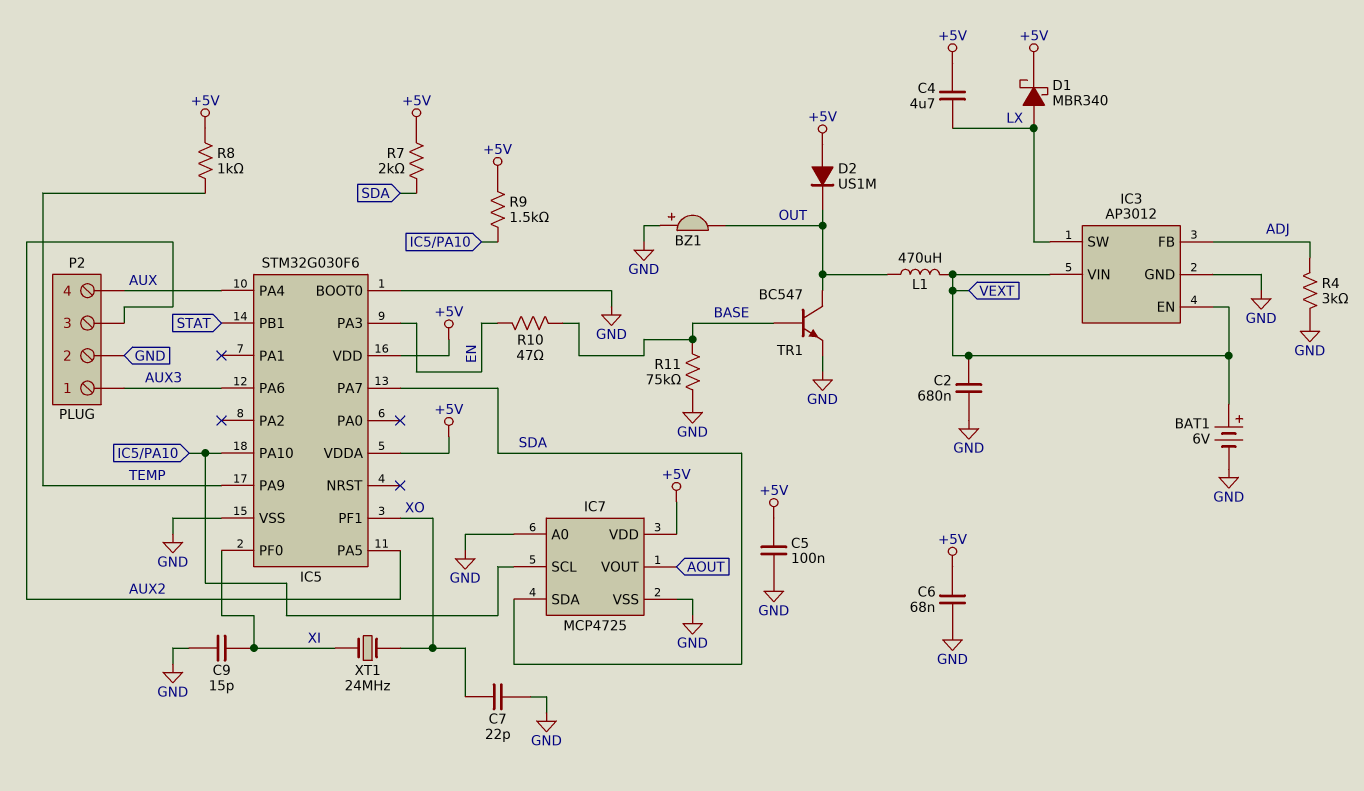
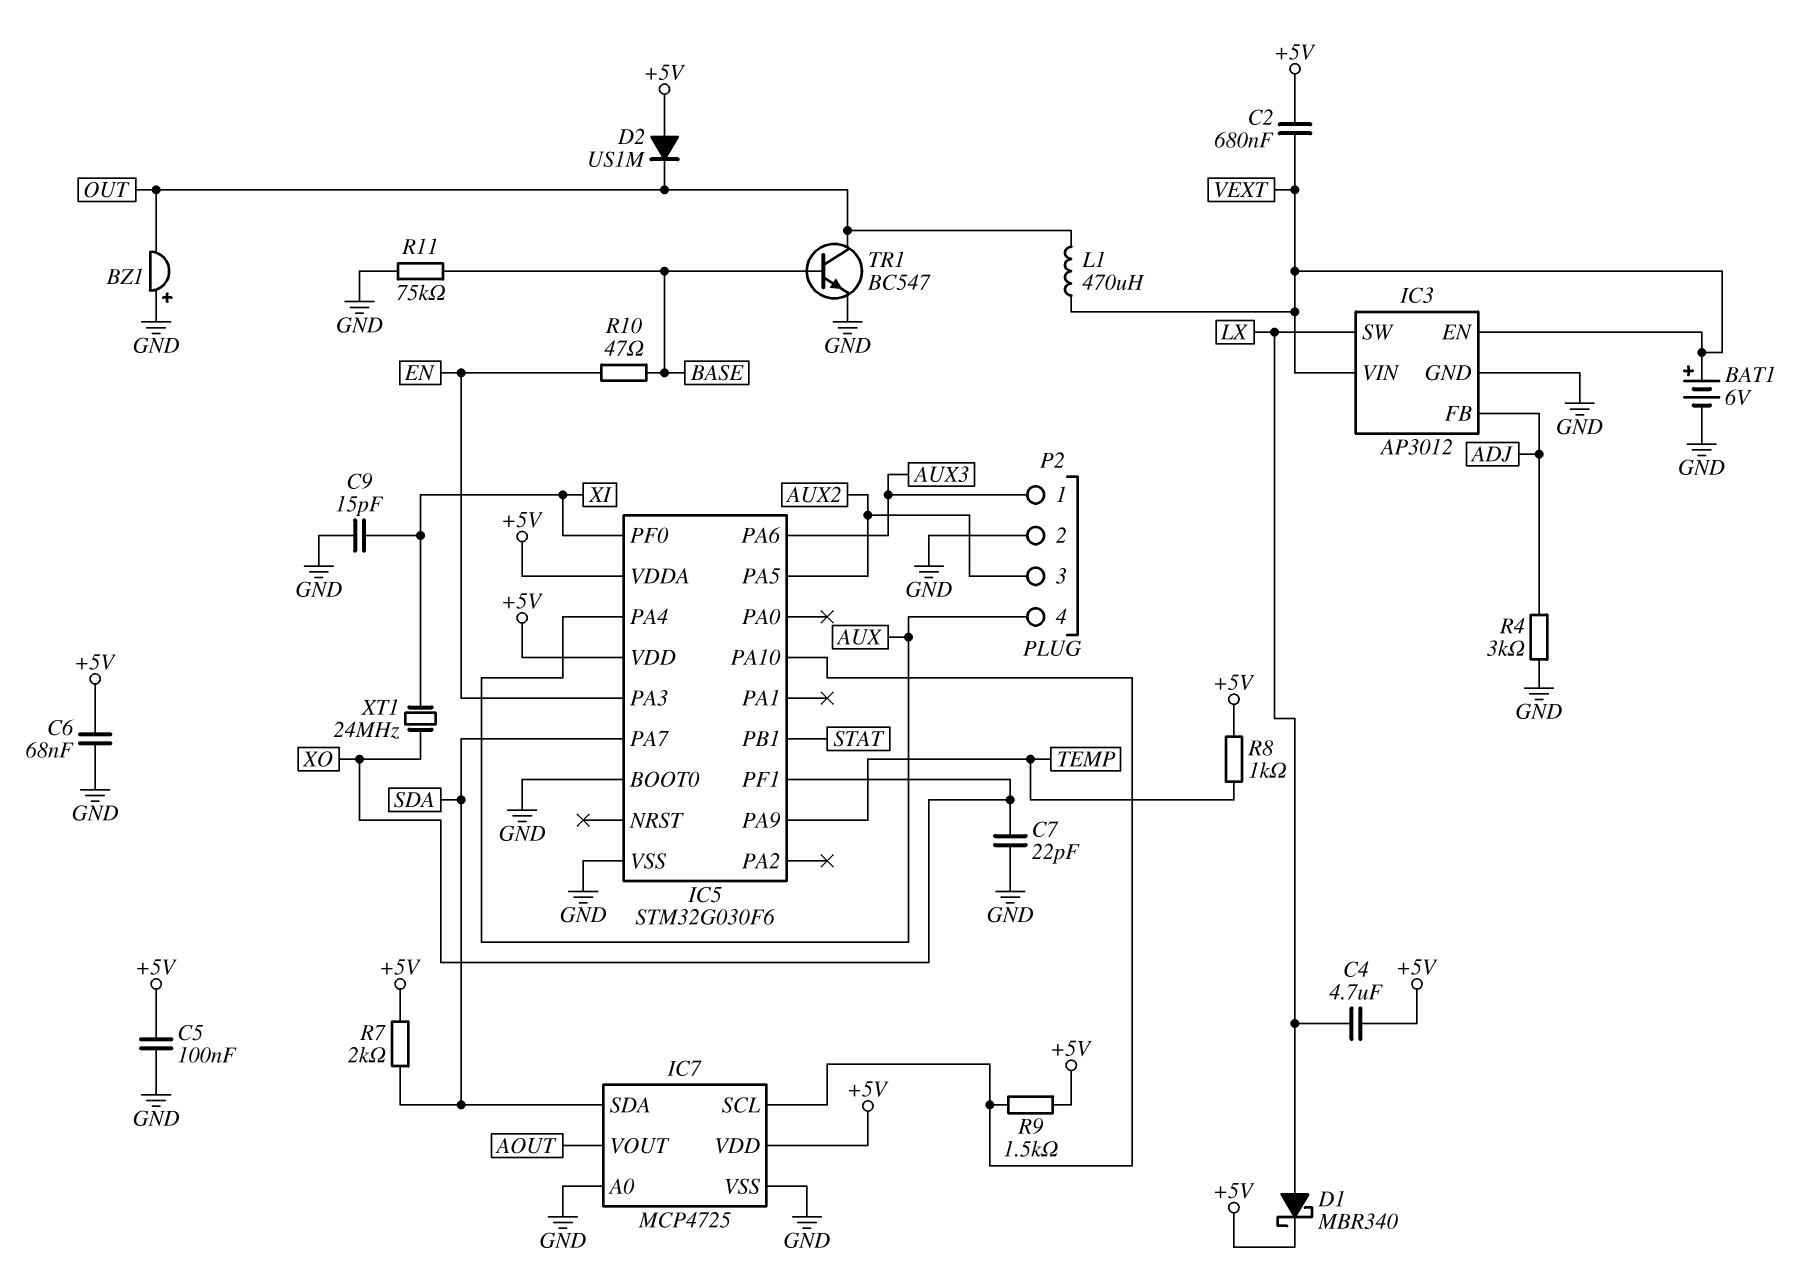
C2: 680nF (GND, VEXT) -> 680nF (+5V, VEXT)

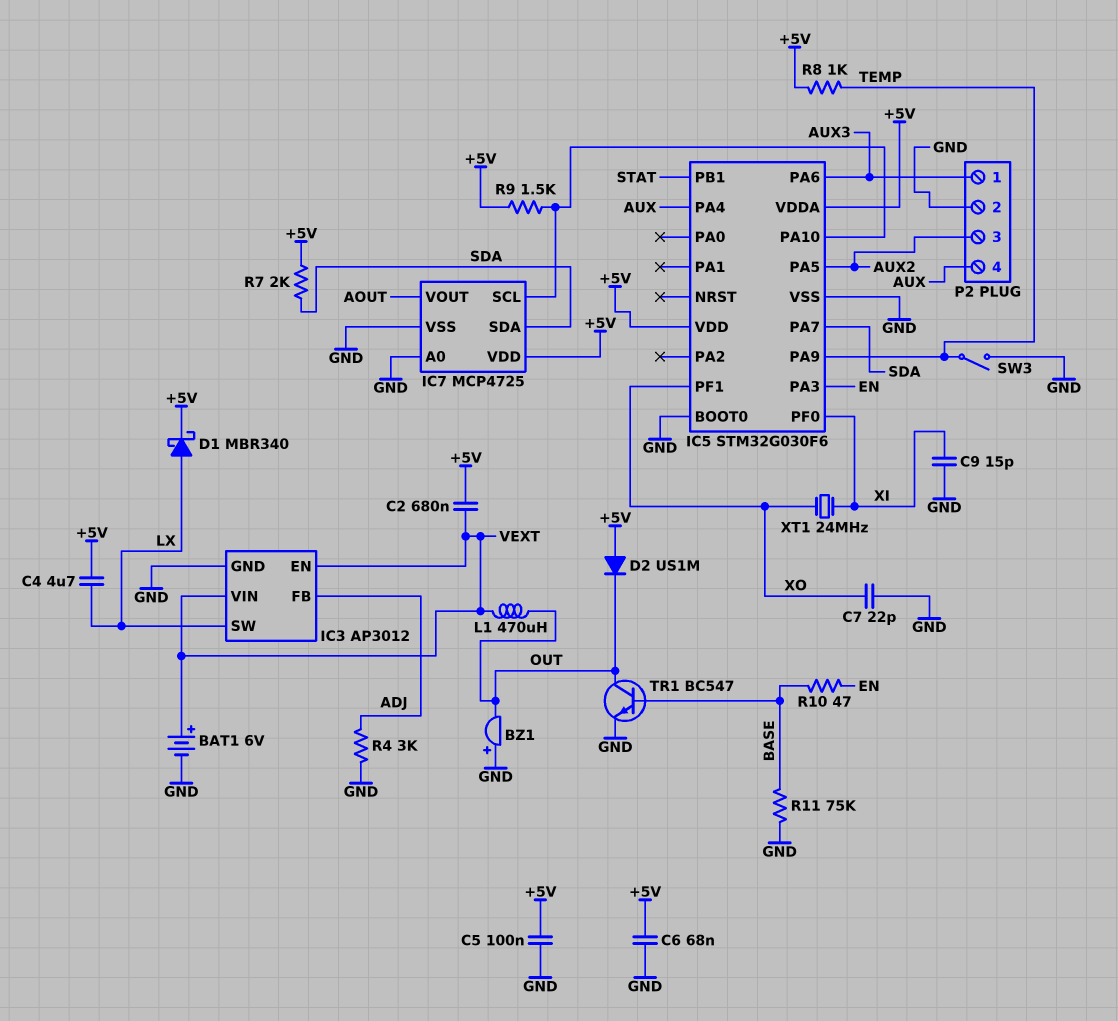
SW3: none -> switch (GND, TEMP)

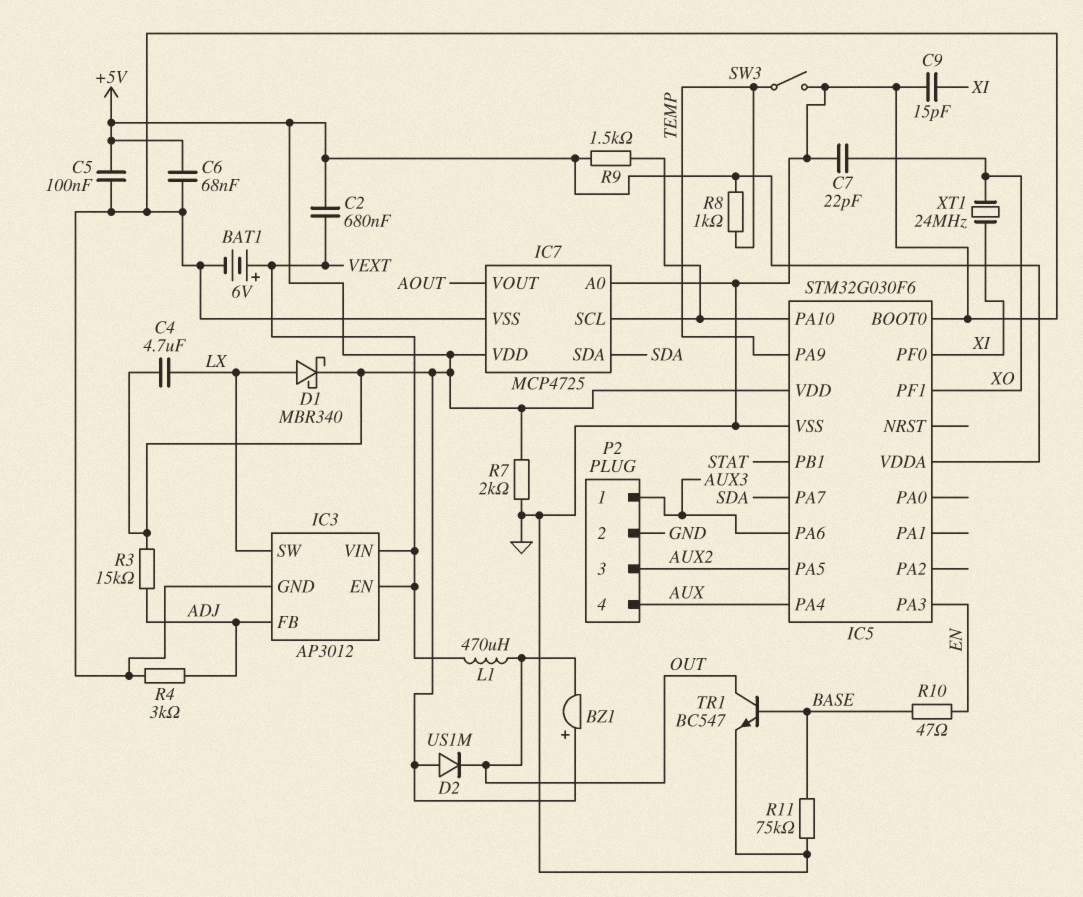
BZ1: buzzer (plus GND, minus OUT) -> buzzer (plus +5V, minus OUT)
R3: none -> 15k (+5V, ADJ)
R7: 2k (+5V, SDA) -> 2k (+5V, GND)

